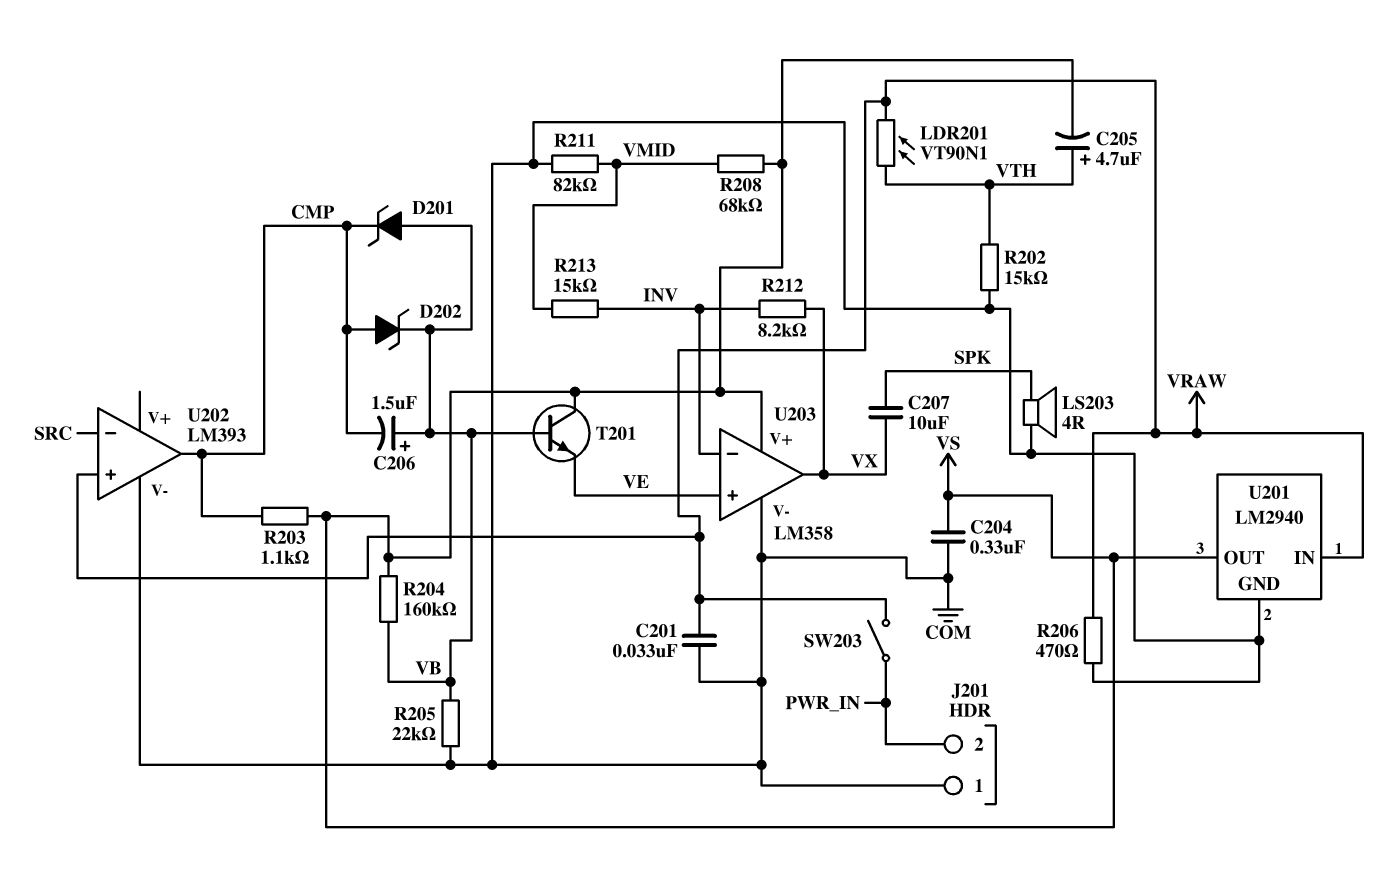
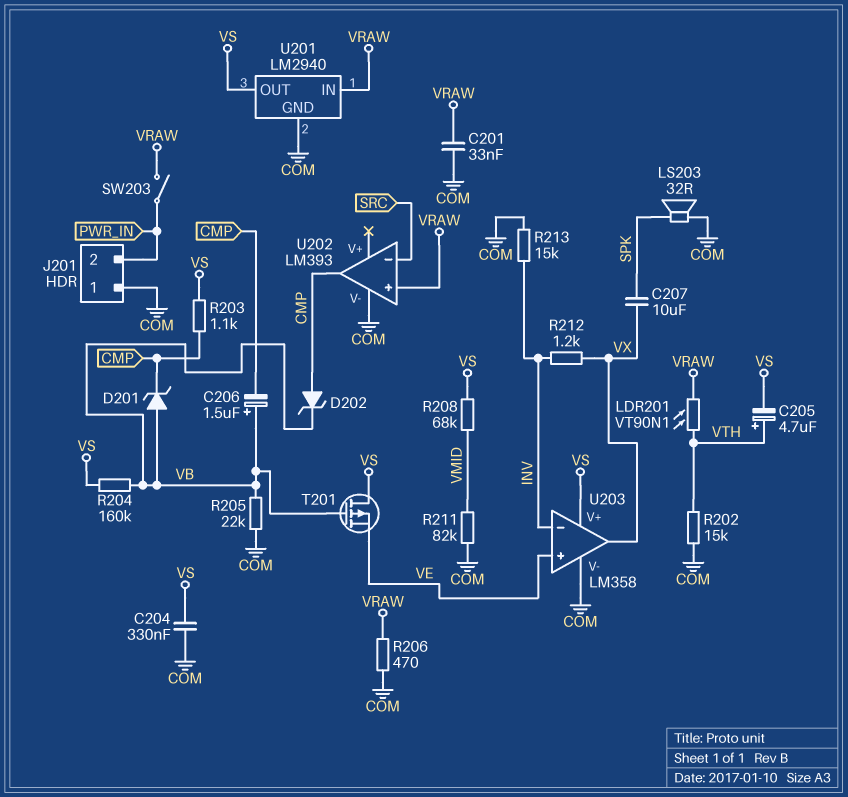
LS203: speaker 4R (COM, SPK) -> speaker 32R (COM, SPK)
R212: 8.2k (INV, VX) -> 1.2k (INV, VX)
R213: 15k (INV, VMID) -> 15k (COM, INV)
T201: NPN (B VB, C VS, E VE) -> PMOS (G VB, D VS, S VE)

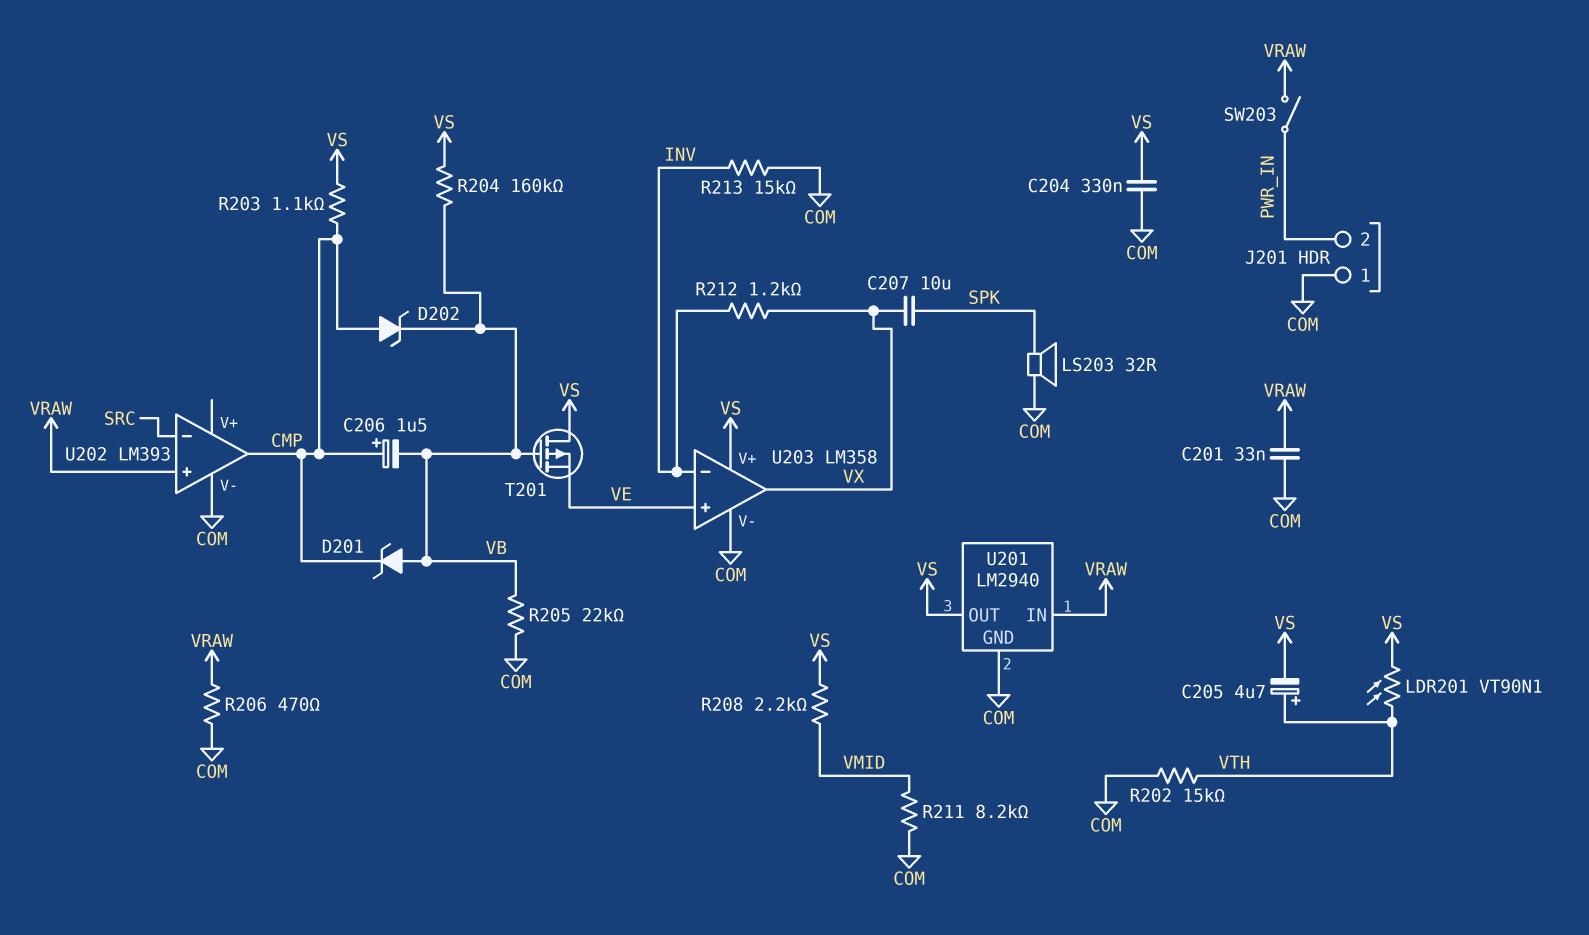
C206: 1.5uF (plus VB, minus CMP) -> 1.5uF (plus CMP, minus VB)
LDR201: VT90N1 (VRAW, VTH) -> VT90N1 (VS, VTH)
R208: 68k (VMID, VS) -> 2.2k (VMID, VS)
R211: 82k (COM, VMID) -> 8.2k (COM, VMID)

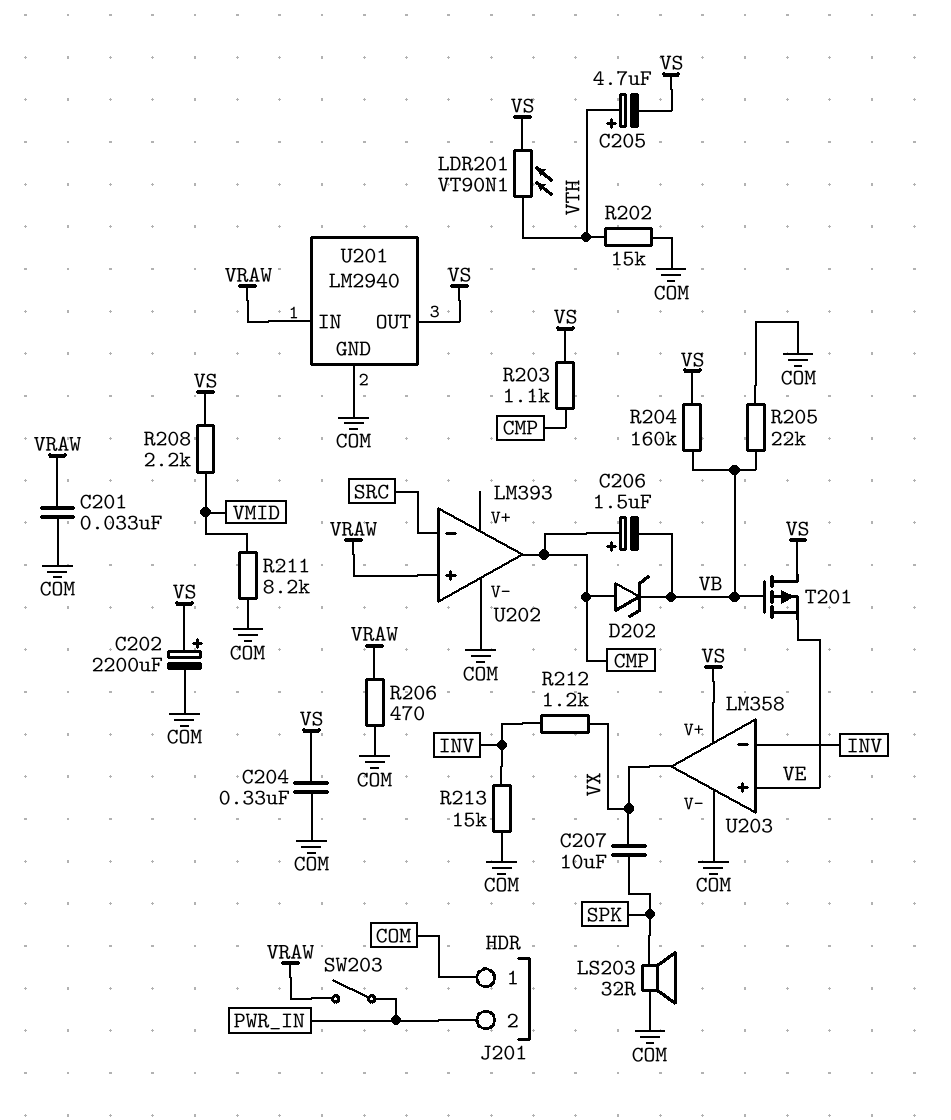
C202: none -> 2200uF (plus VS, minus COM)
D201: zener (A VB, K CMP) -> none

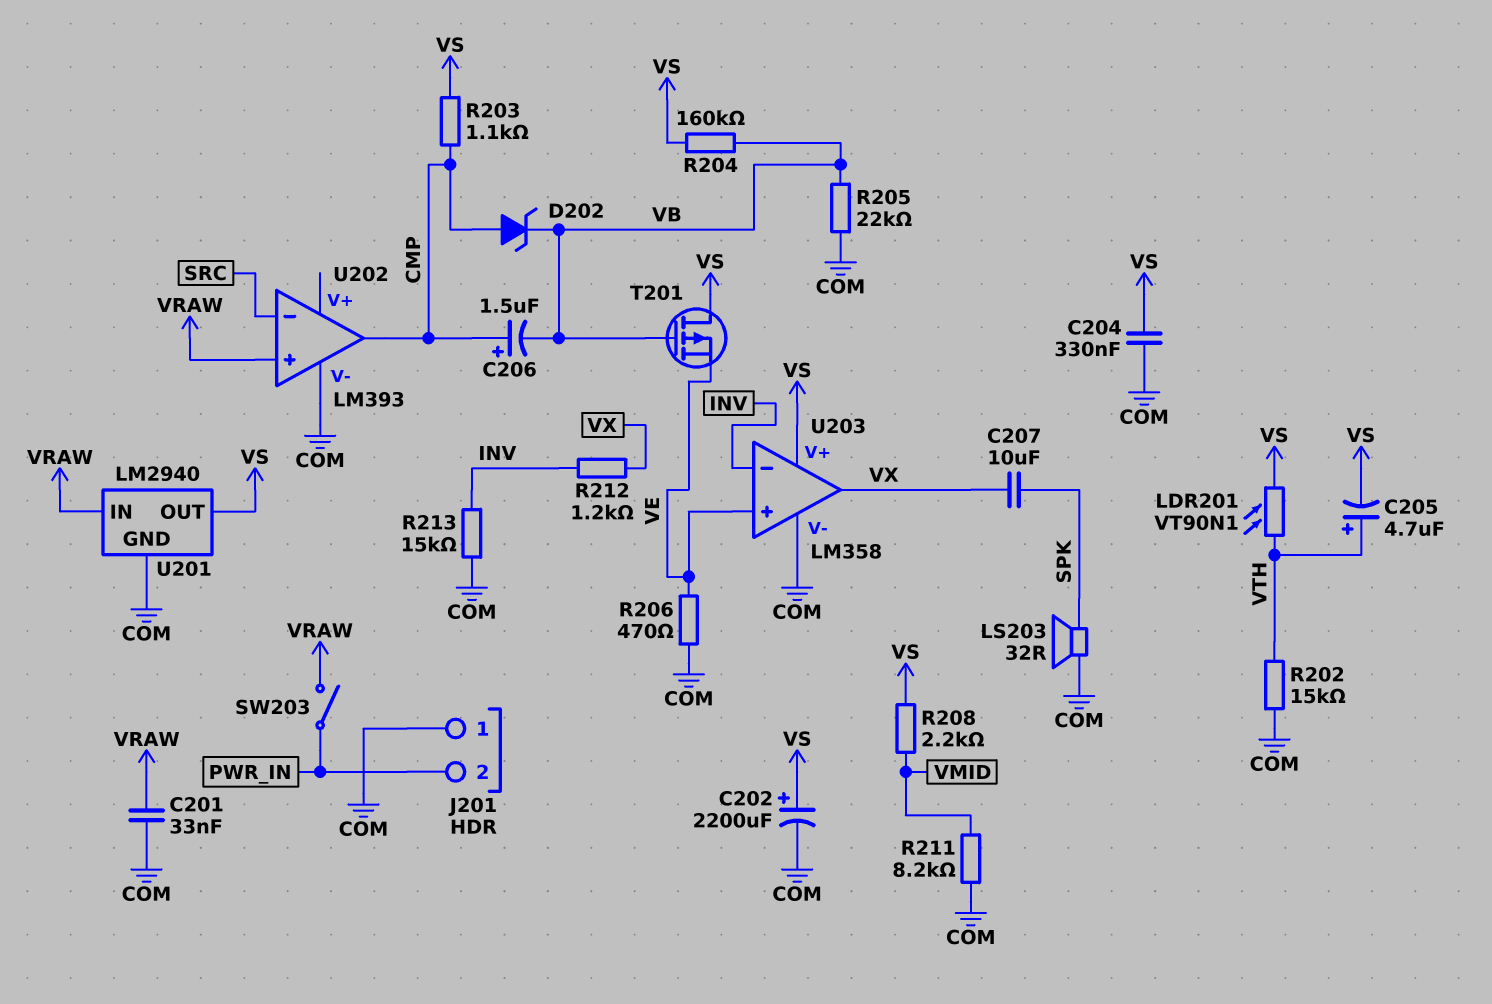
R206: 470 (COM, VRAW) -> 470 (COM, VE)

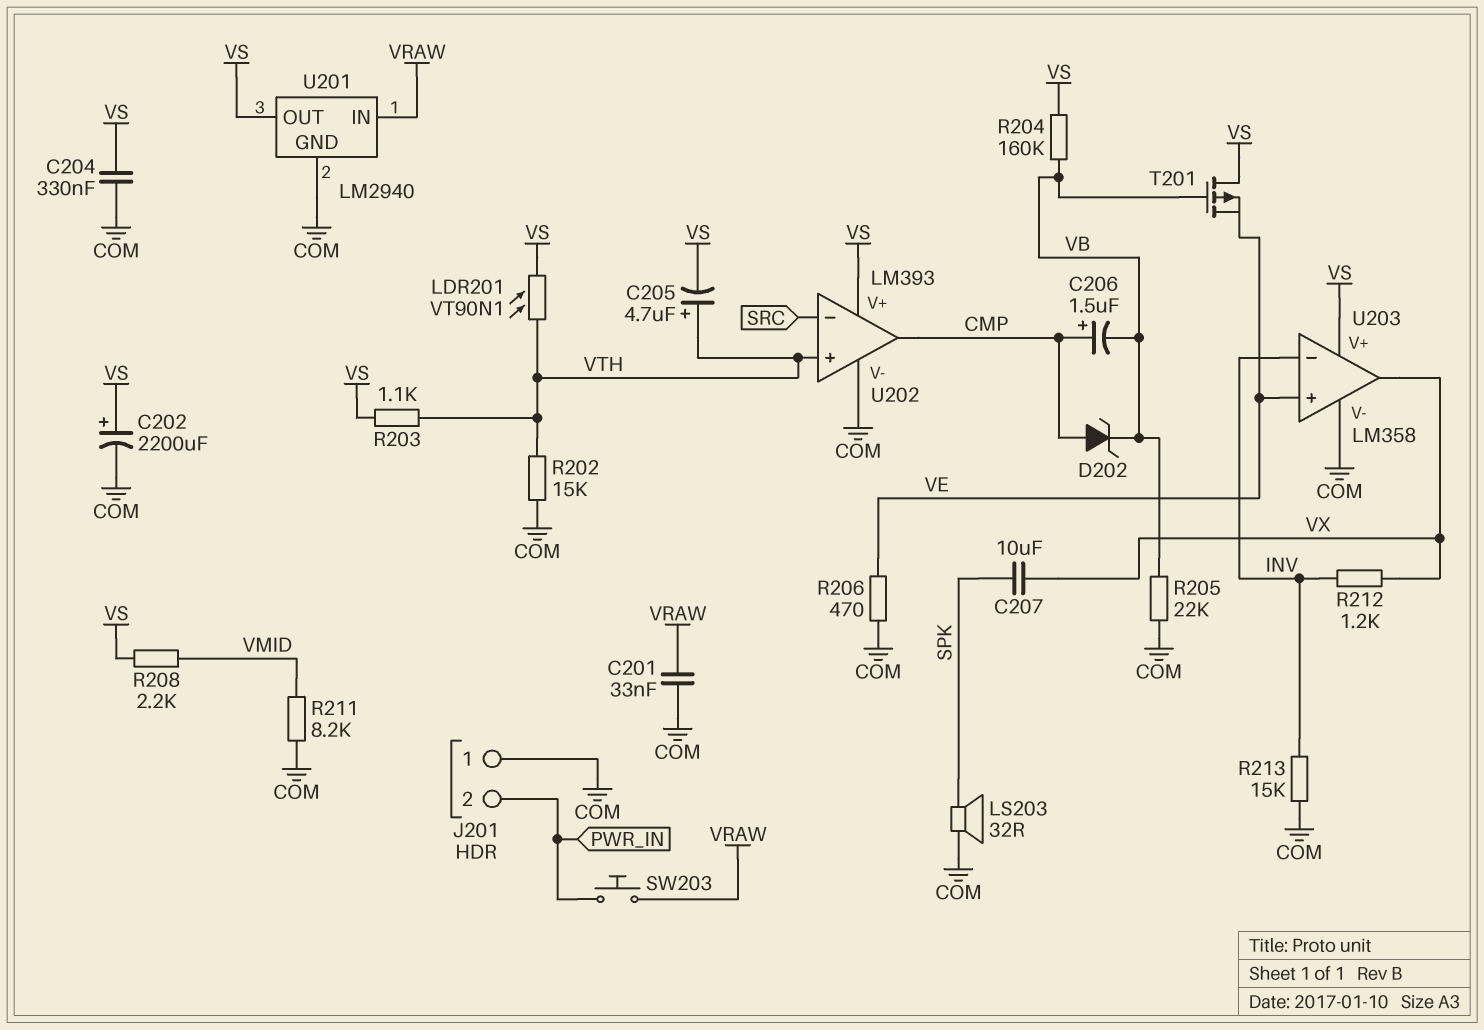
R203: 1.1k (CMP, VS) -> 1.1k (VS, VTH)
SW203: switch (PWR_IN, VRAW) -> button (PWR_IN, VRAW)
U202 pin V+: none -> VS
U202 pin in+: VRAW -> VTH

